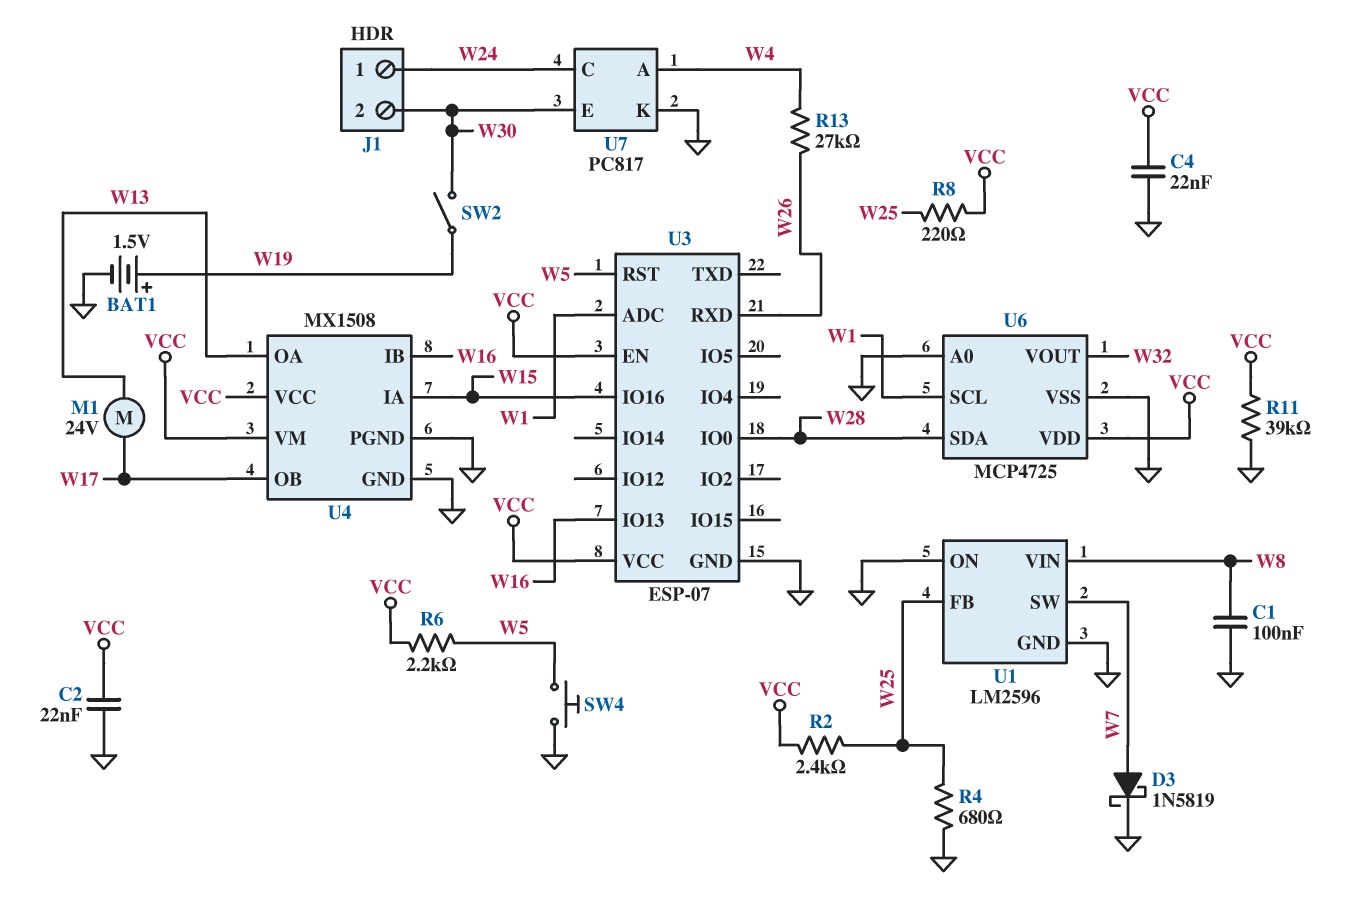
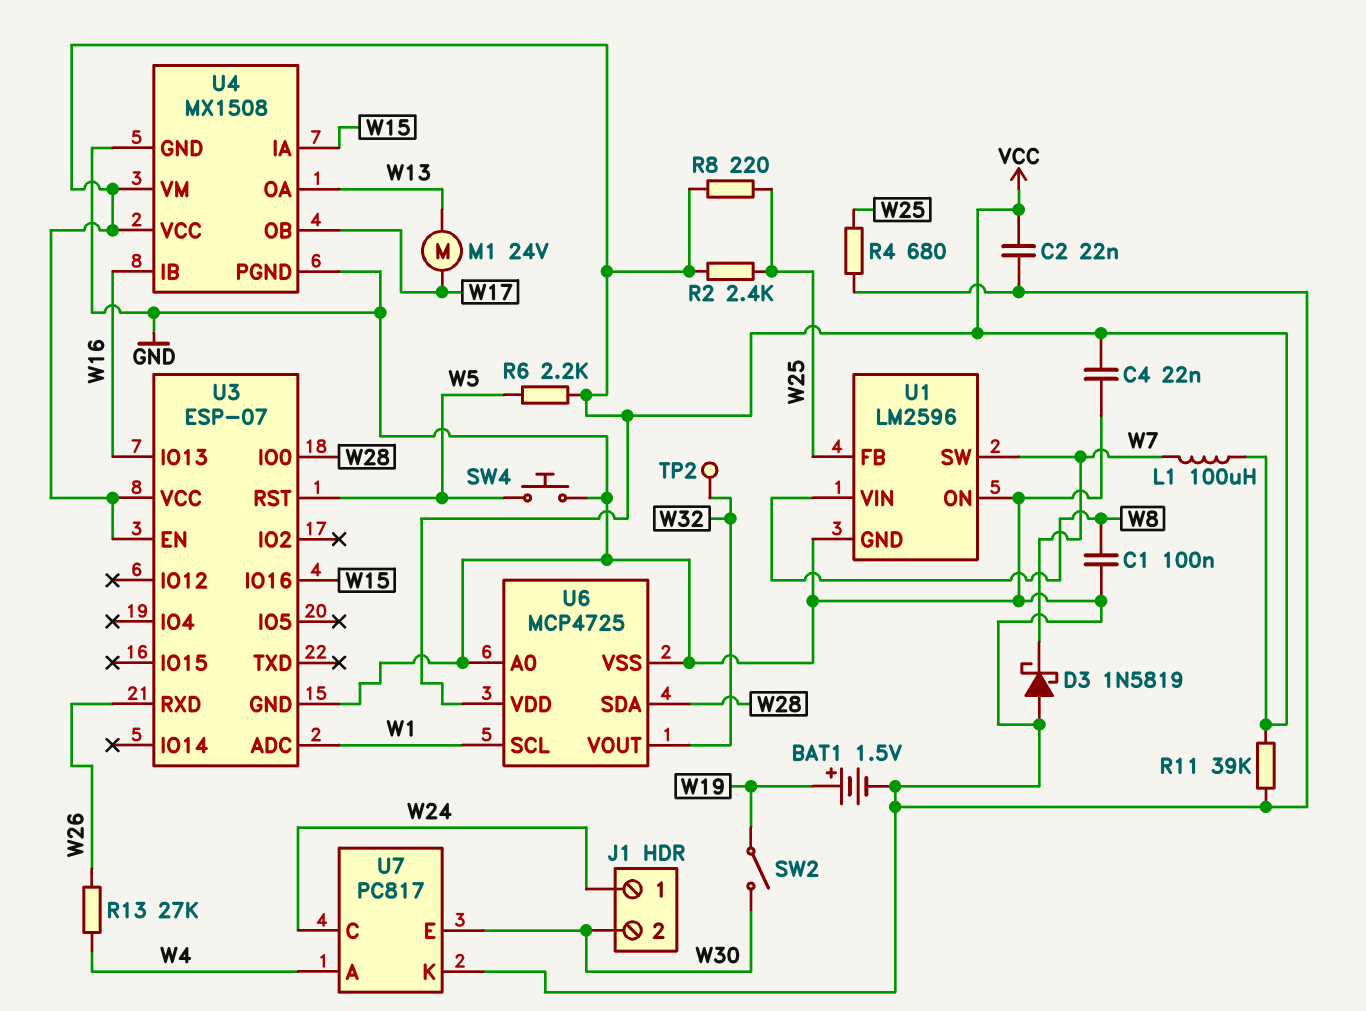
D3: schottky 1N5819 (A W7, K GND) -> schottky 1N5819 (A GND, K W7)
L1: none -> 100uH (VCC, W7)
TP2: none -> test point (W32)

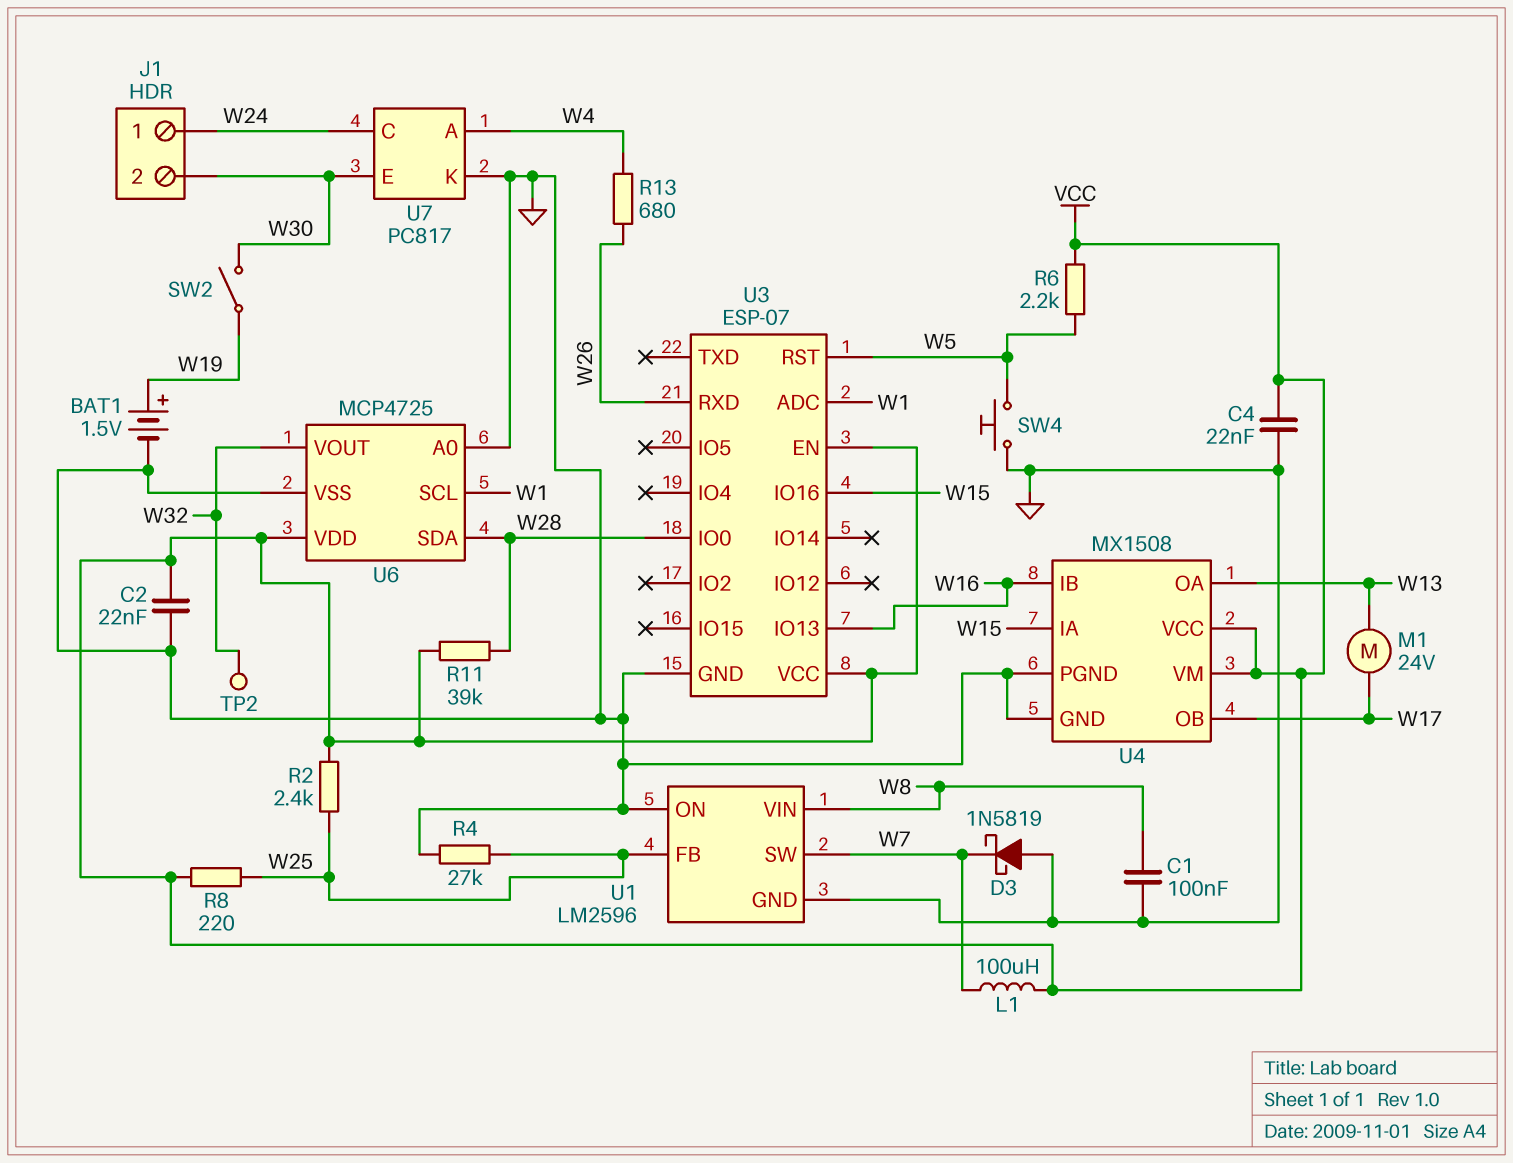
R4: 680 (GND, W25) -> 27k (GND, W25)
R11: 39k (GND, VCC) -> 39k (VCC, W28)
R13: 27k (W4, W26) -> 680 (W4, W26)

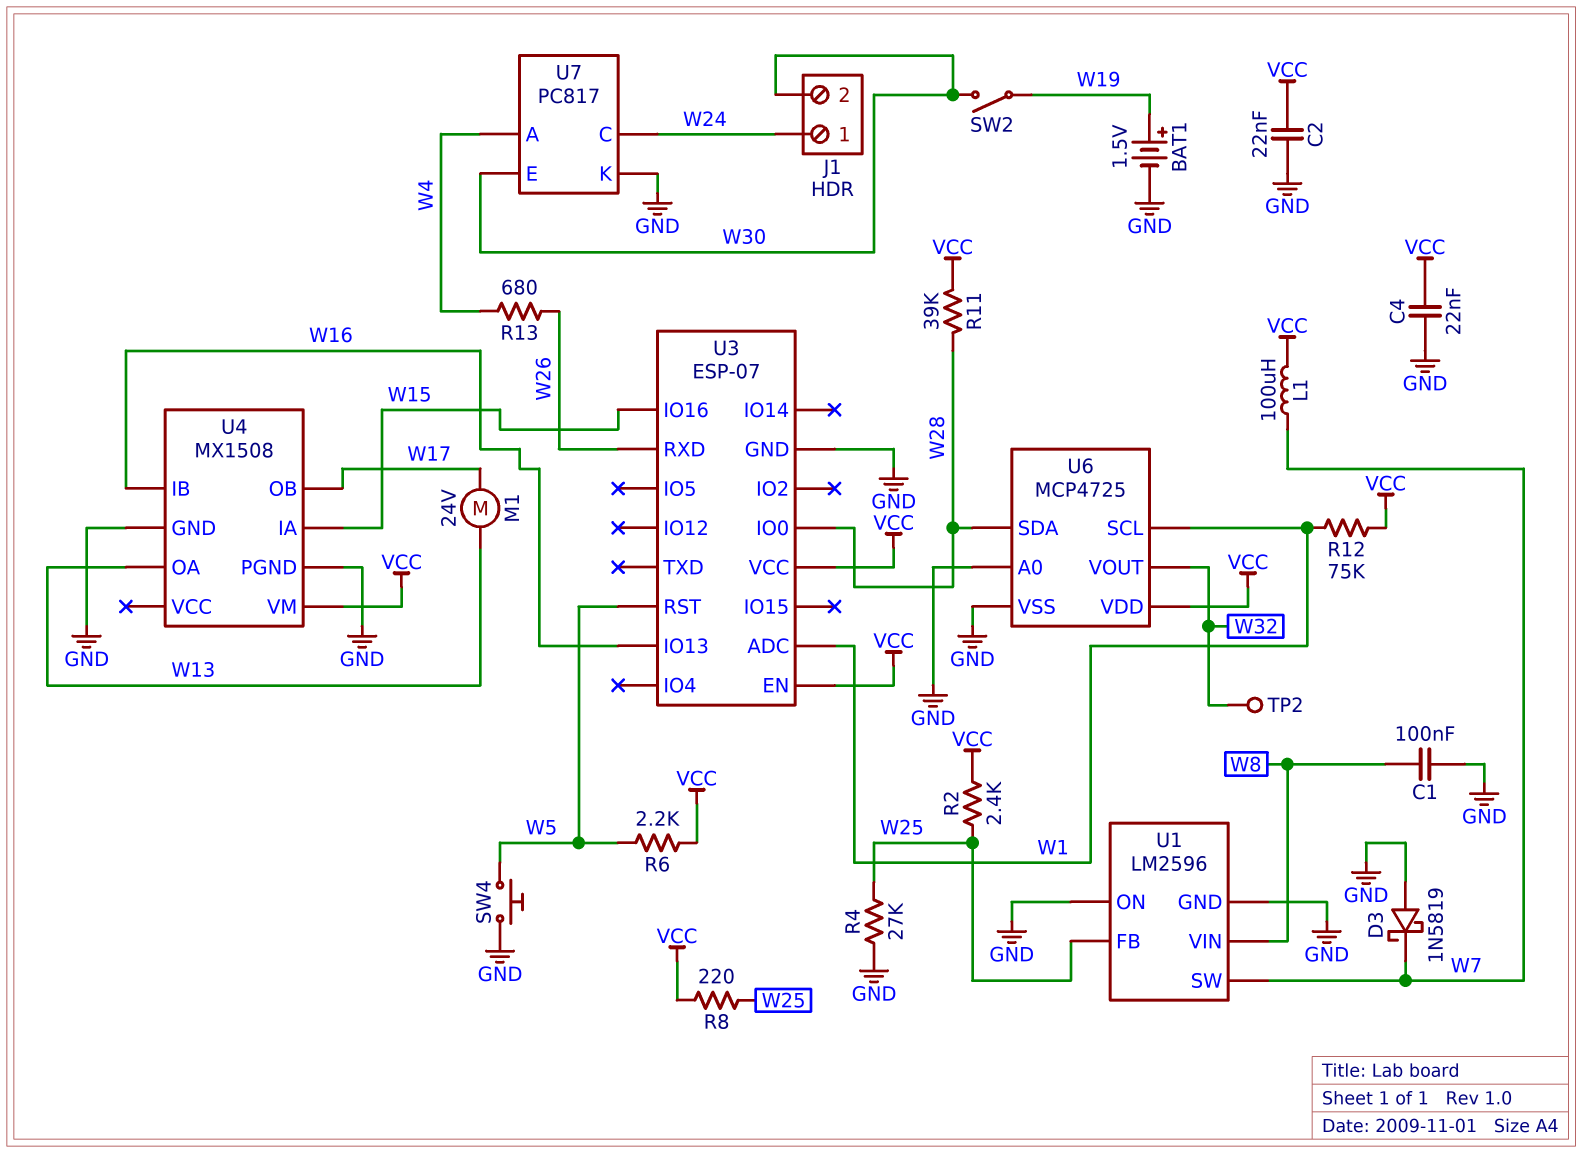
R12: none -> 75k (VCC, W1)
U4 pin VCC: VCC -> none

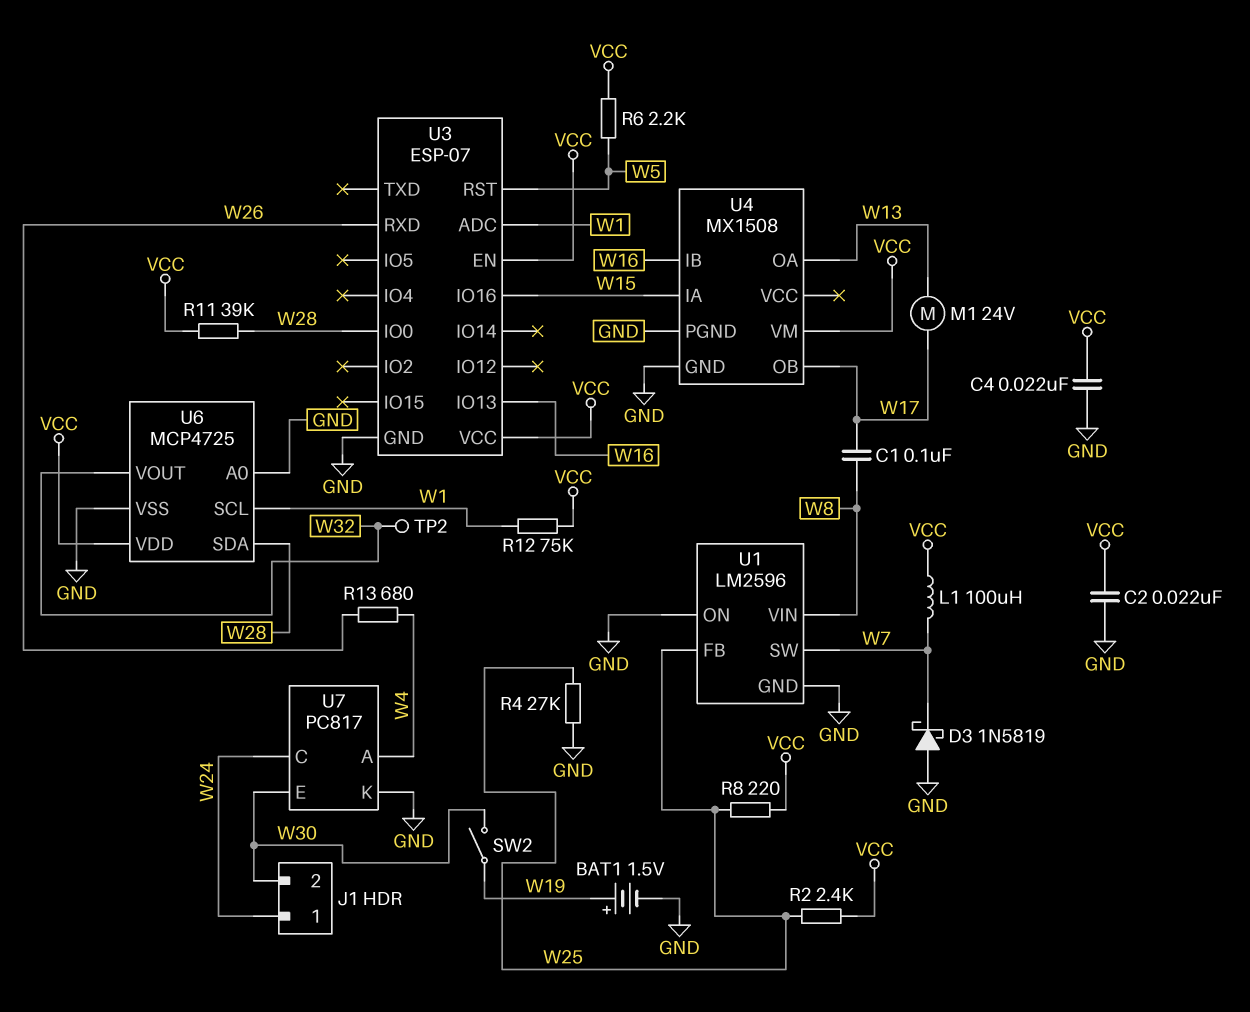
C1: 100nF (GND, W8) -> 100nF (W8, W17)
SW4: button (GND, W5) -> none

